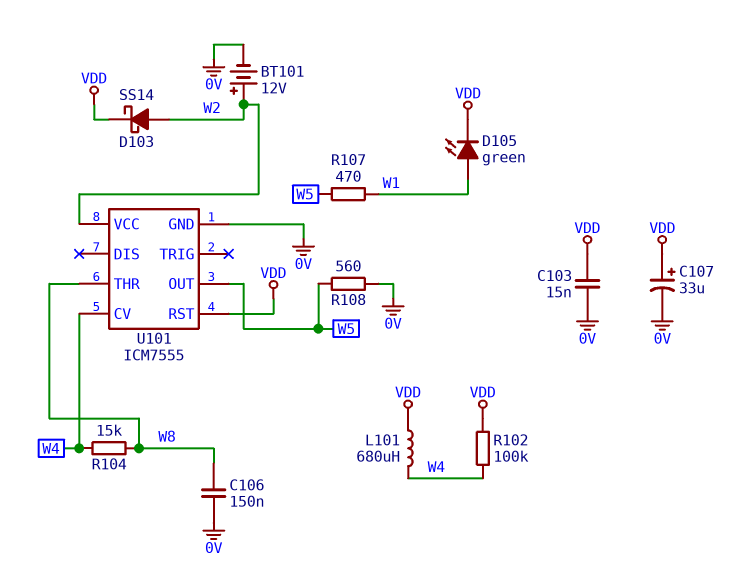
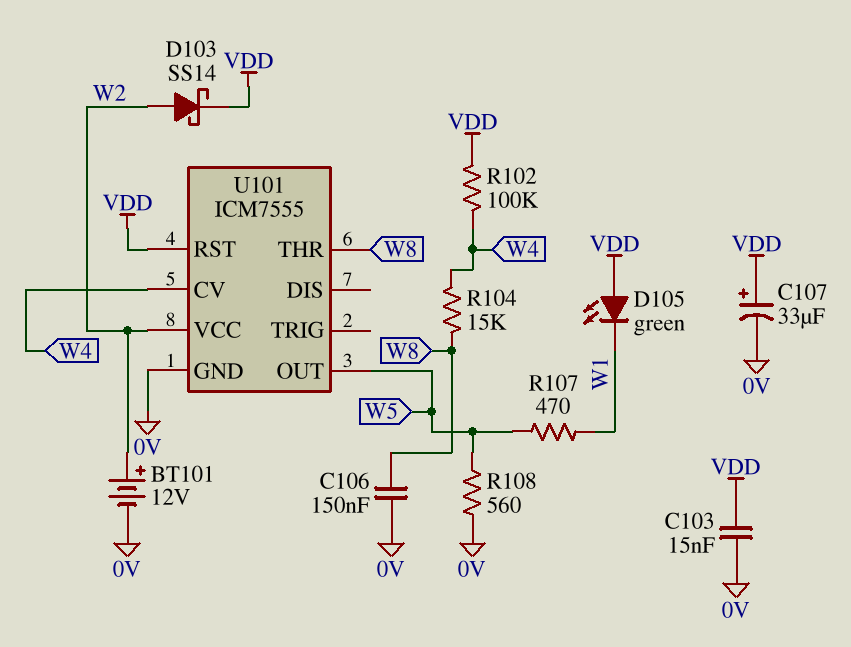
D105: LED green (A W1, K VDD) -> LED green (A VDD, K W1)
L101: 680uH (VDD, W4) -> none

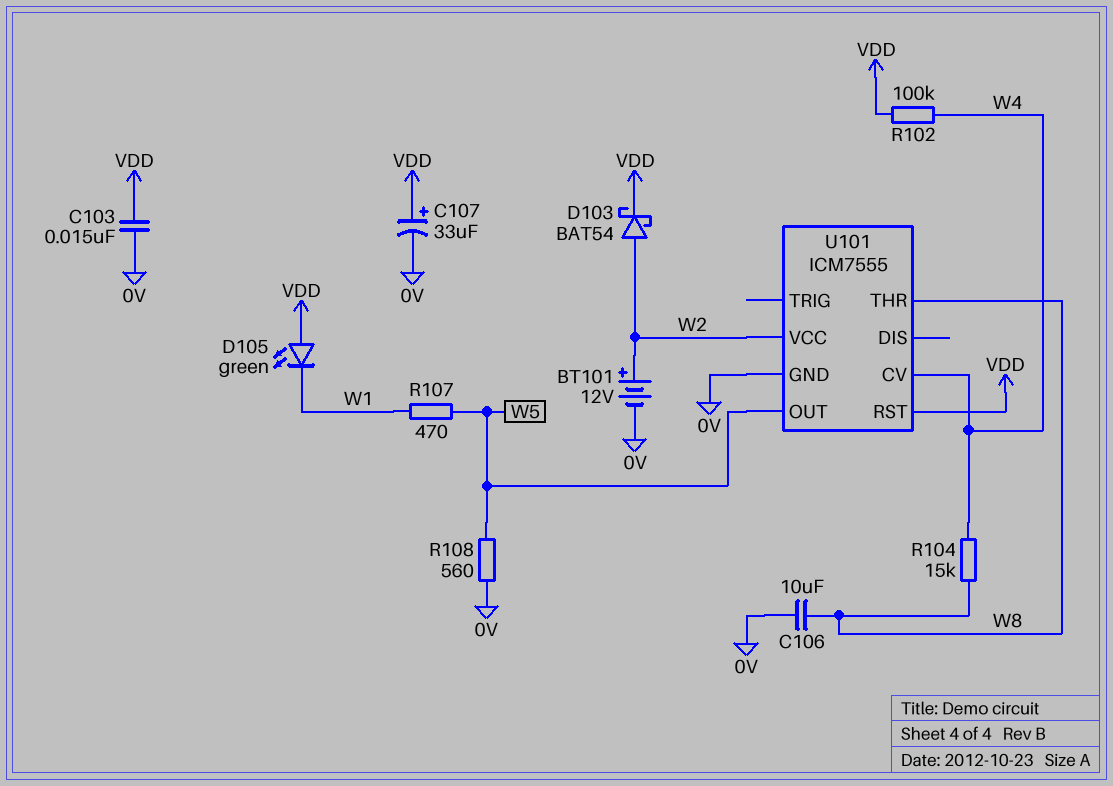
C106: 150nF (0V, W8) -> 10uF (0V, W8)
D103: schottky SS14 (A W2, K VDD) -> schottky BAT54 (A W2, K VDD)

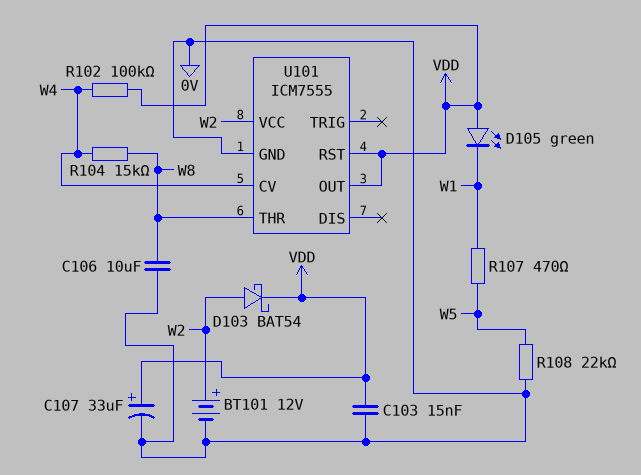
R108: 560 (0V, W5) -> 22k (0V, W5)
U101 pin OUT: W5 -> VDD

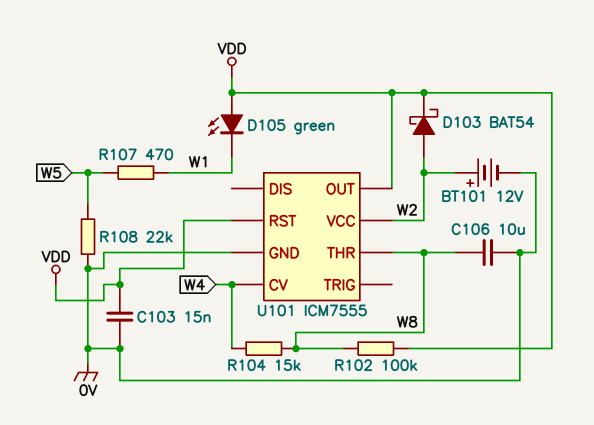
C107: 33uF (plus VDD, minus 0V) -> none
R102: 100k (VDD, W4) -> 100k (VDD, W8)

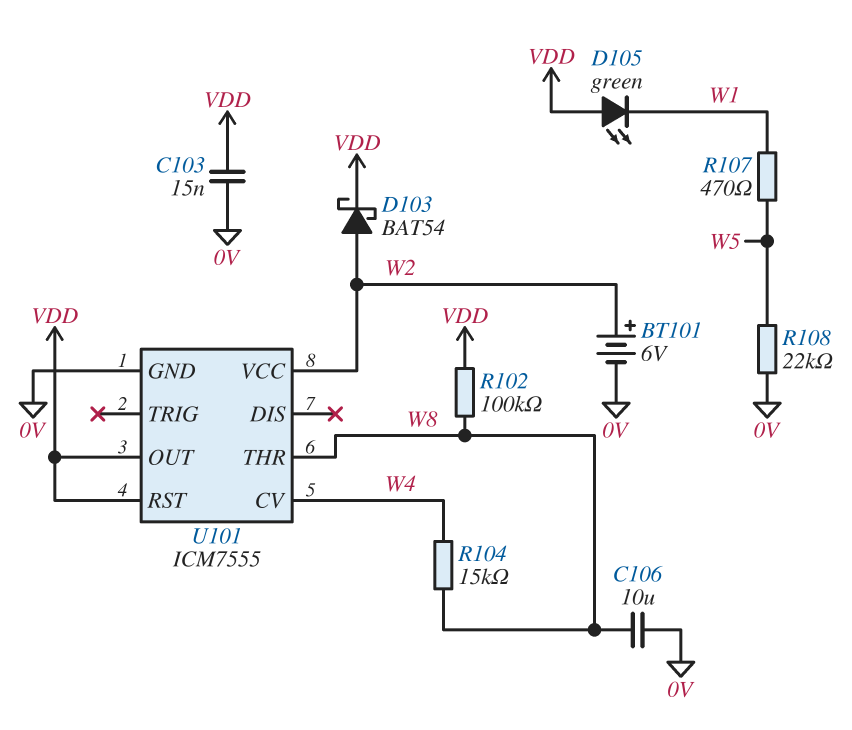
BT101: 12V (plus W2, minus 0V) -> 6V (plus W2, minus 0V)

